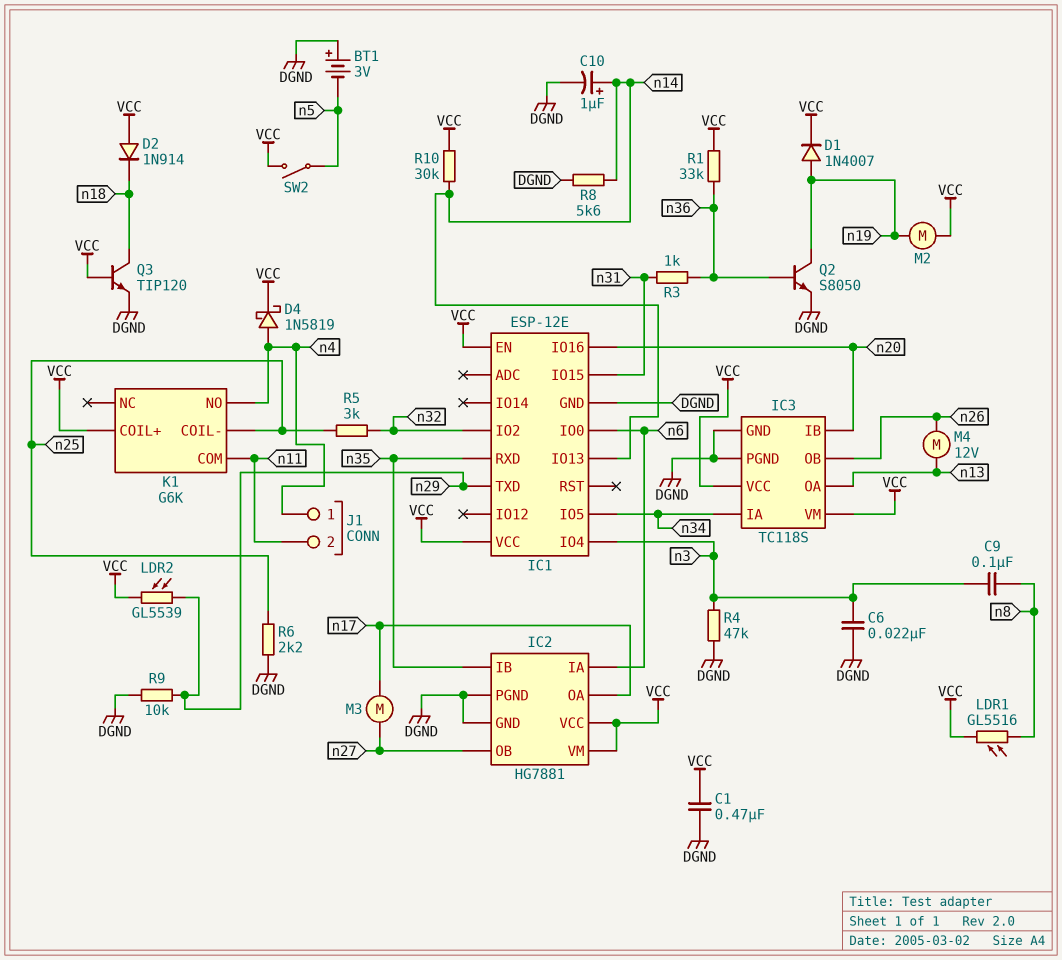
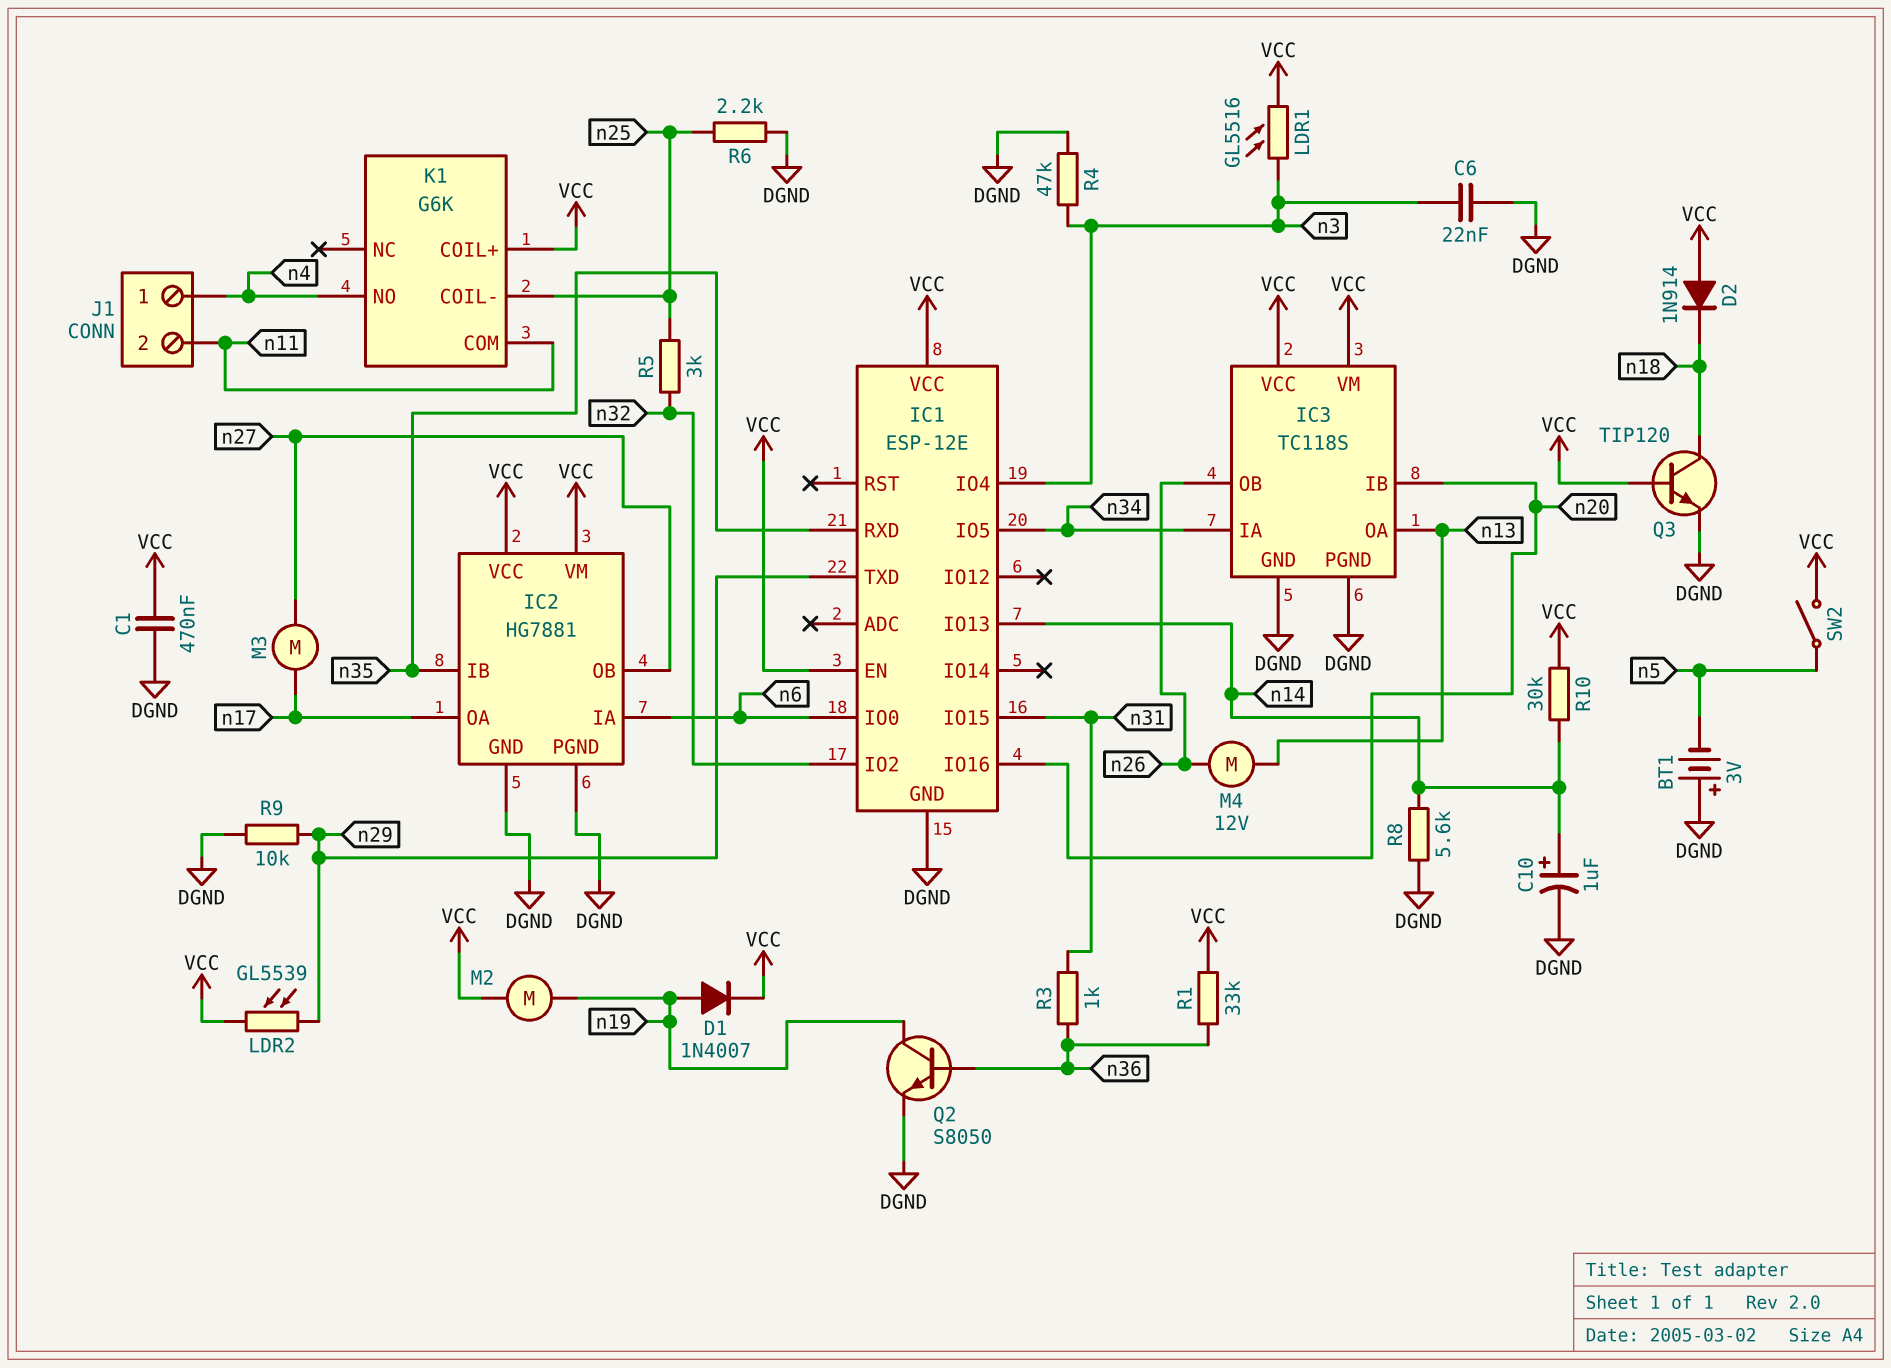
C9: 100nF (n3, n8) -> none
D4: schottky 1N5819 (A n4, K VCC) -> none
LDR1: GL5516 (VCC, n8) -> GL5516 (VCC, n3)

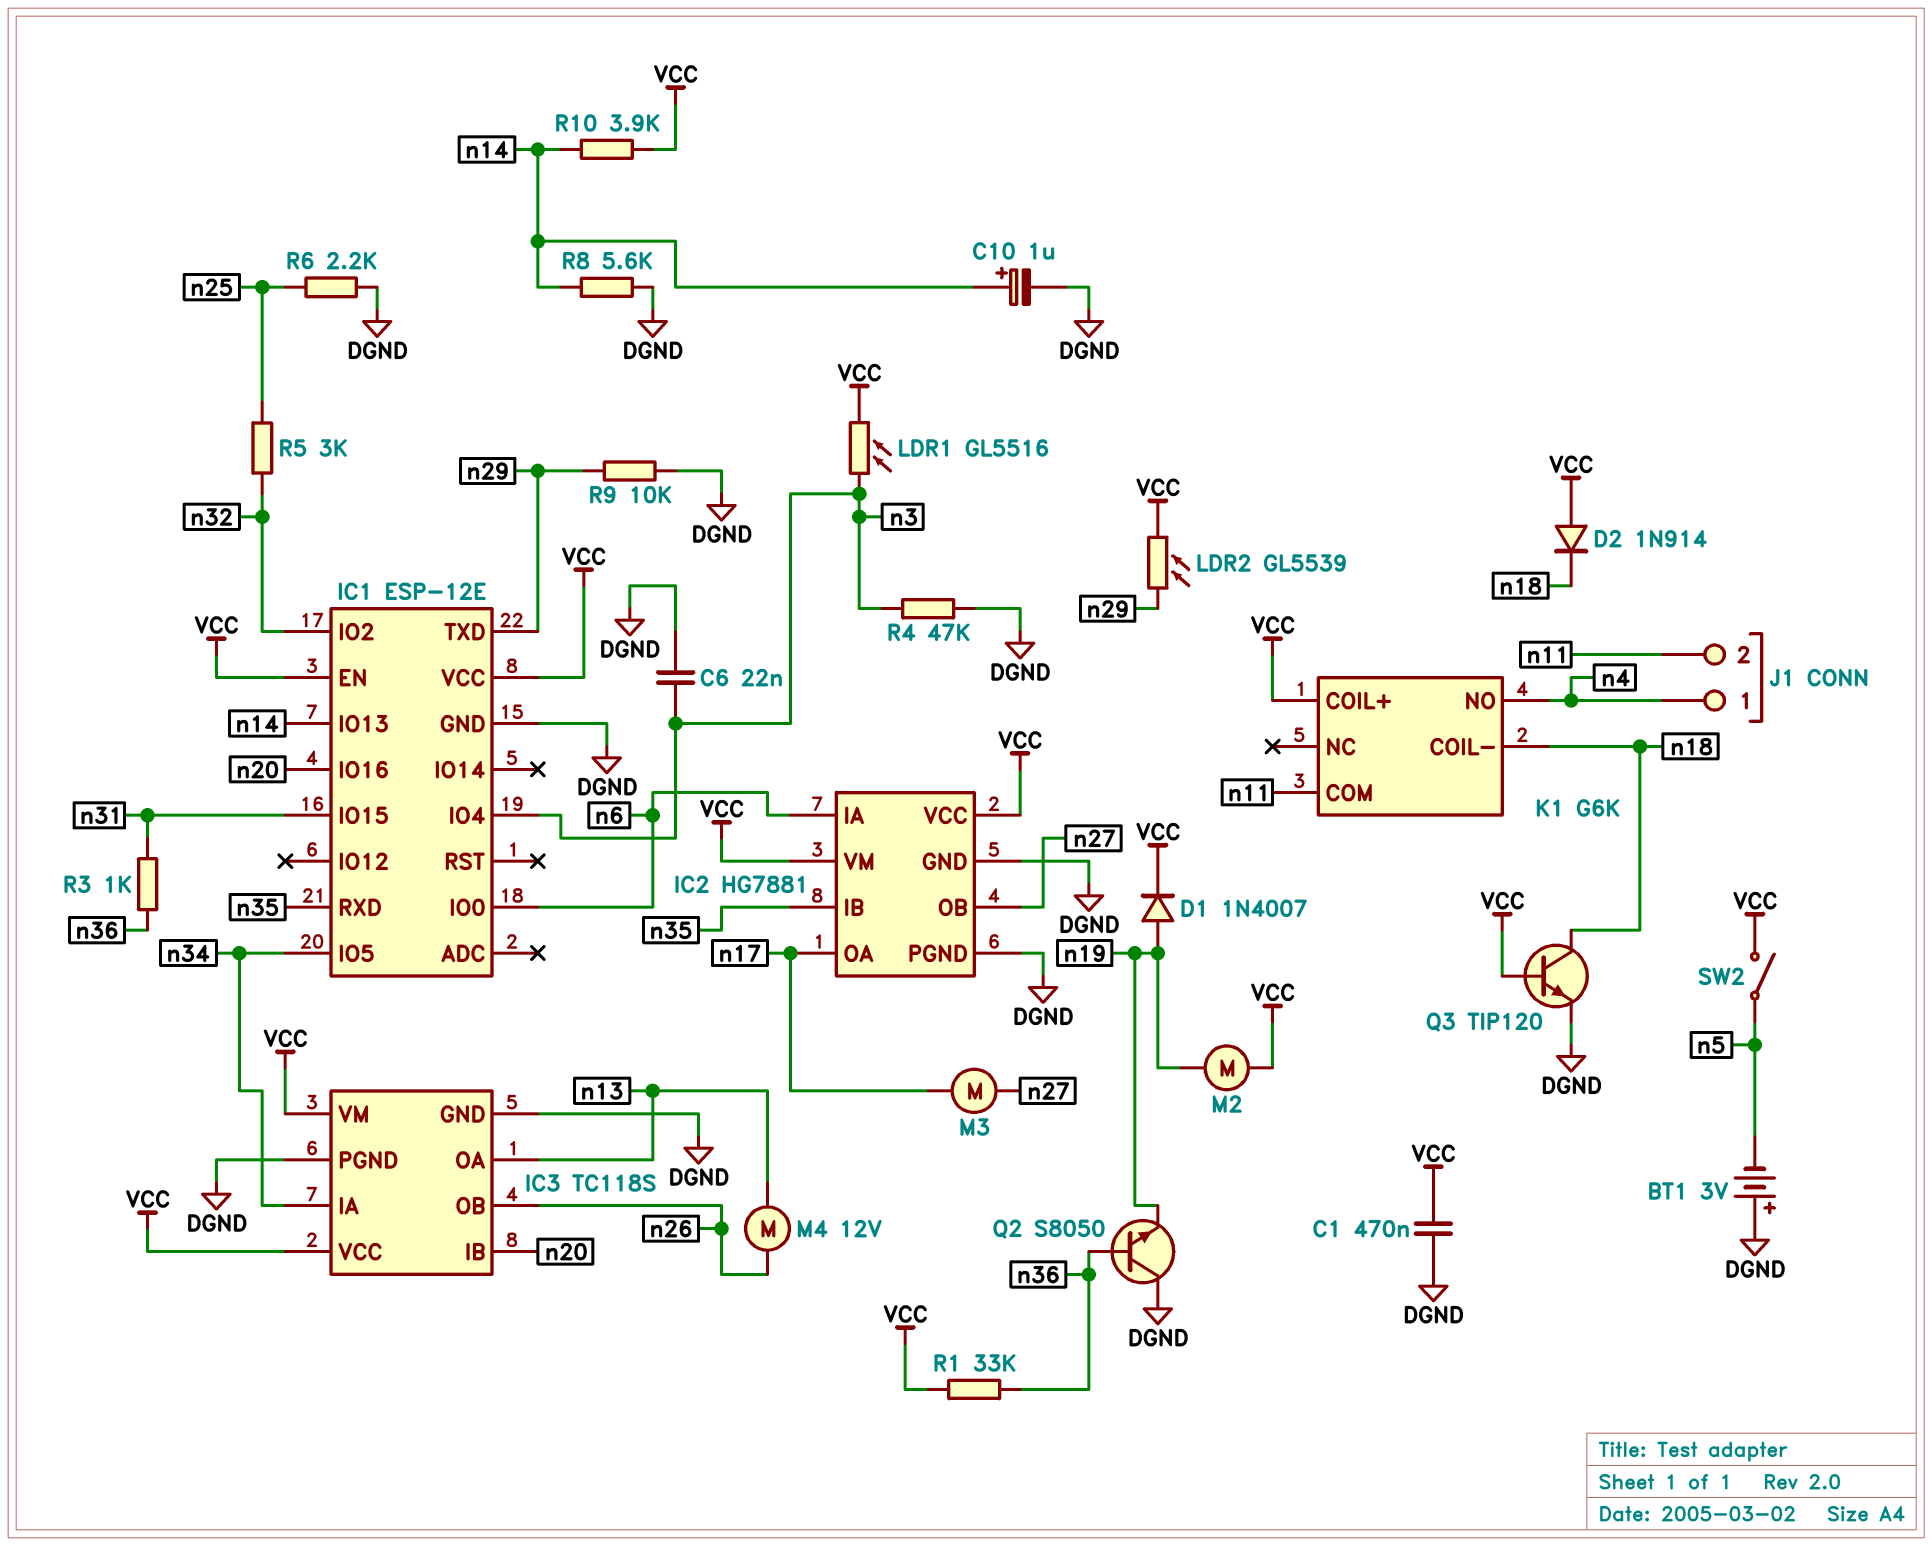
K1 pin COIL-: n25 -> n18
Q2: NPN S8050 (B n36, C n19, E DGND) -> NPN S8050 (B n36, C DGND, E n19)
R10: 30k (VCC, n14) -> 3.9k (VCC, n14)

